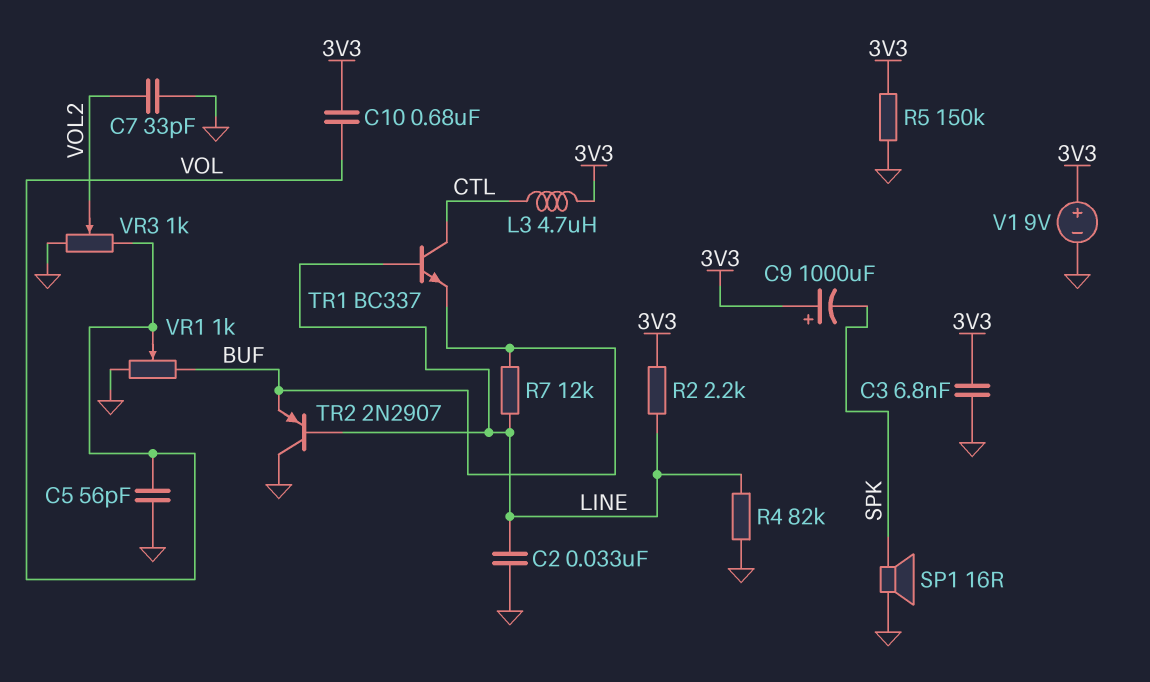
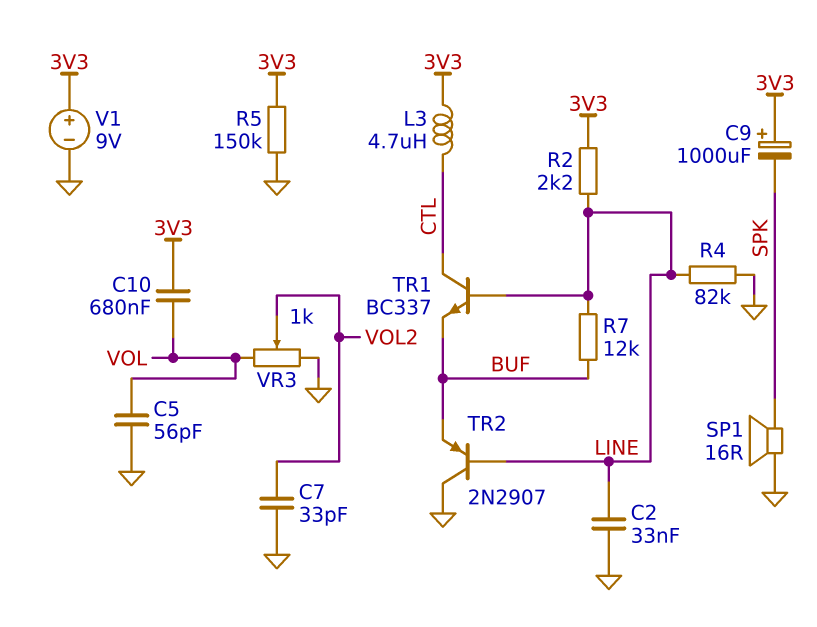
C3: 6.8nF (3V3, GND) -> none
VR1: 1k (BUF, GND, wiper VOL) -> none

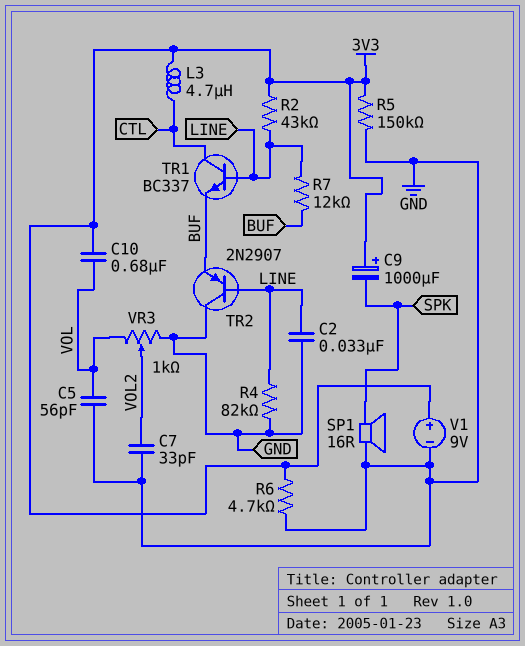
R2: 2.2k (3V3, LINE) -> 43k (3V3, LINE)
R6: none -> 4.7k (3V3, GND)

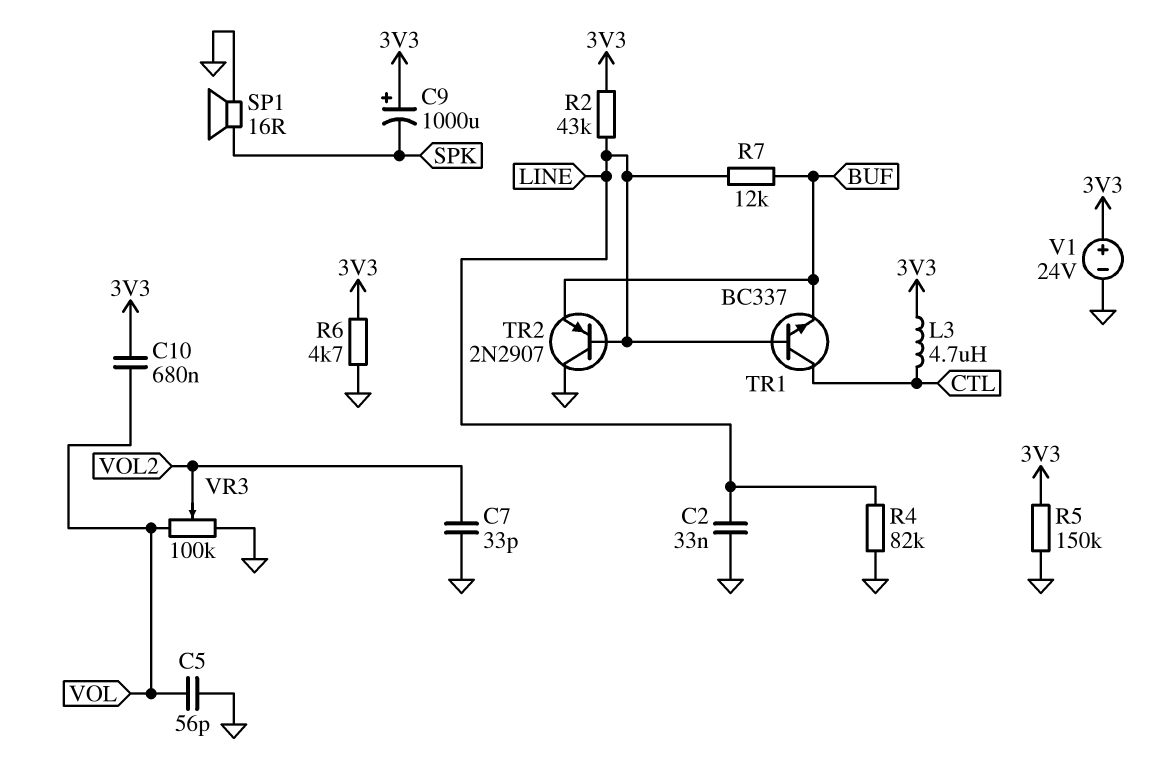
V1: 9V (plus 3V3, minus GND) -> 24V (plus 3V3, minus GND)
VR3: 1k (GND, VOL, wiper VOL2) -> 100k (GND, VOL, wiper VOL2)

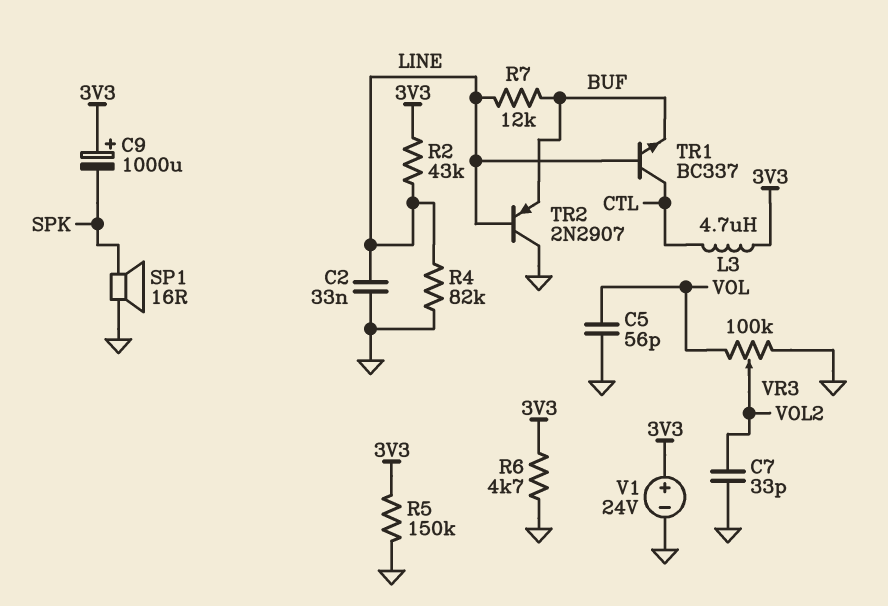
C10: 680nF (3V3, VOL) -> none

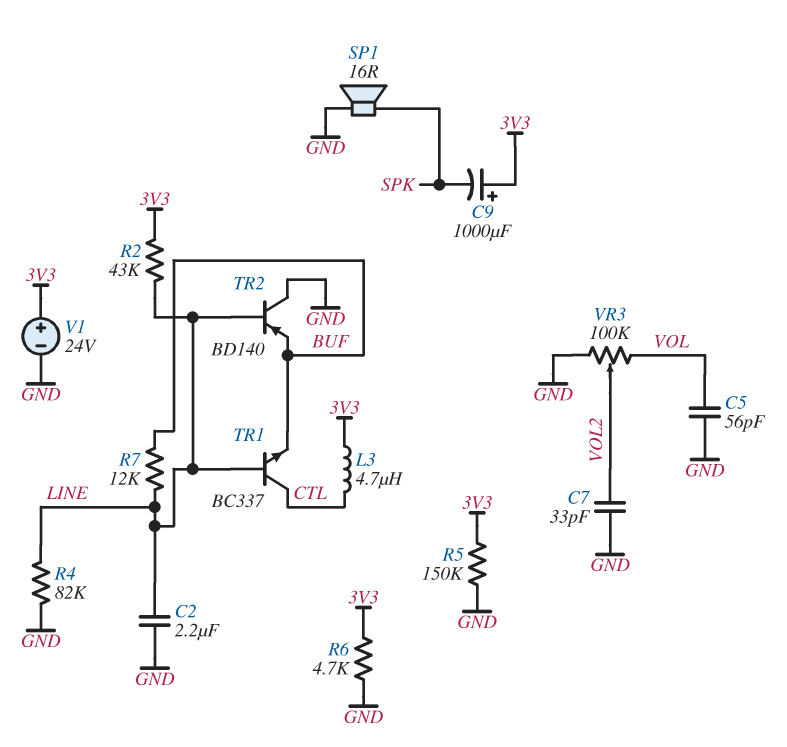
C2: 33nF (GND, LINE) -> 2.2uF (GND, LINE)
TR2: PNP 2N2907 (B LINE, C GND, E BUF) -> PNP BD140 (B LINE, C GND, E BUF)

